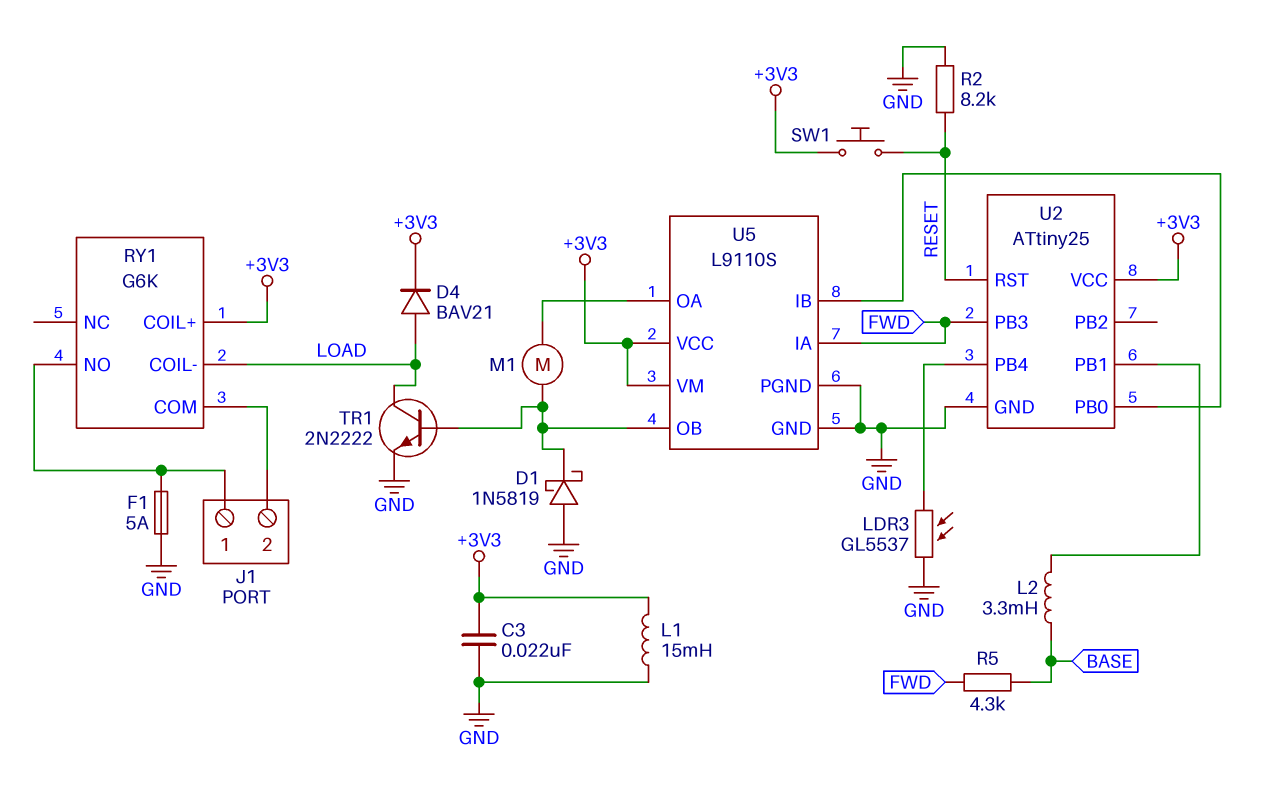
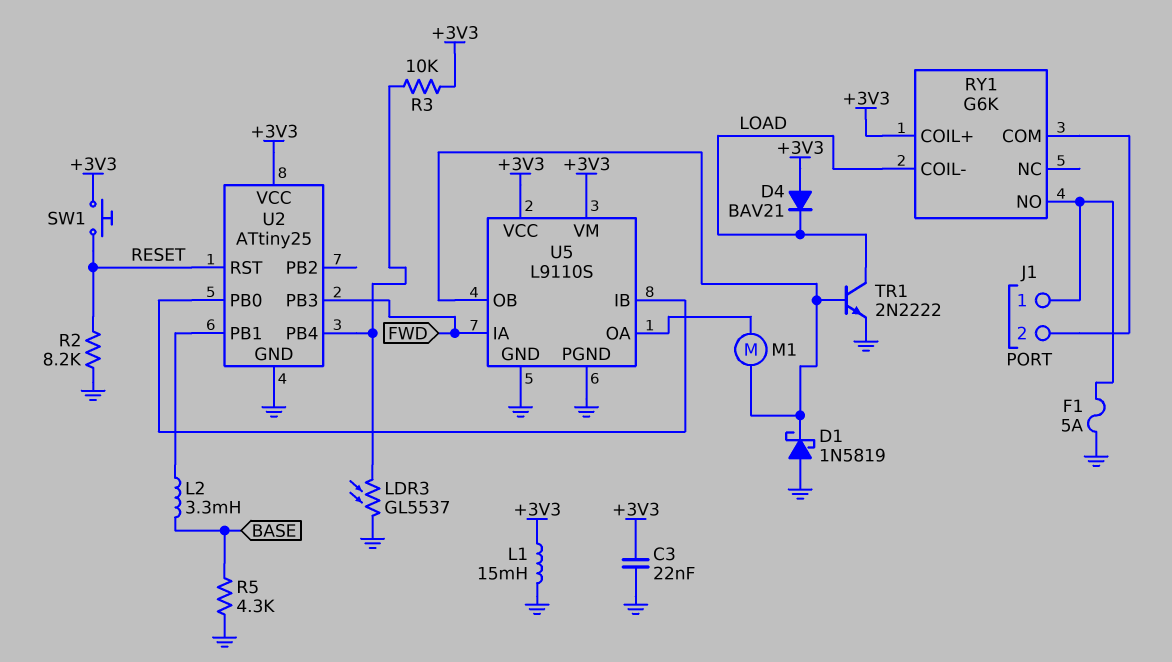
D4: diode BAV21 (A LOAD, K +3V3) -> diode BAV21 (A +3V3, K LOAD)
R3: none -> 10k (+3V3, U2/PB4)
R5: 4.3k (BASE, FWD) -> 4.3k (BASE, GND)

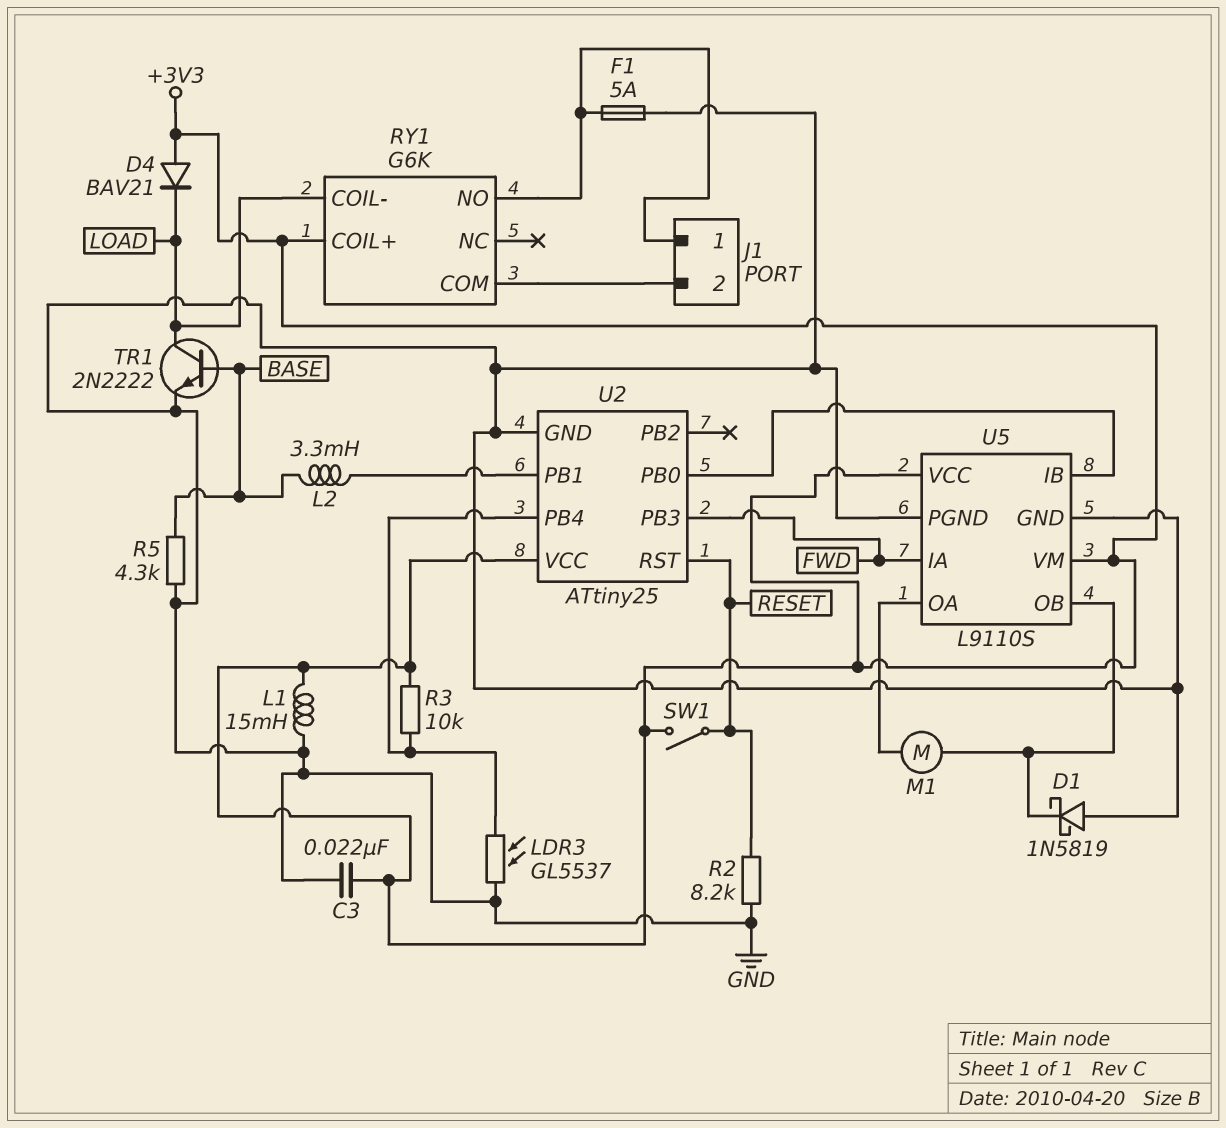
SW1: button (+3V3, RESET) -> switch (+3V3, RESET)
TR1: NPN 2N2222 (B U5/OB, C LOAD, E GND) -> NPN 2N2222 (B BASE, C LOAD, E GND)

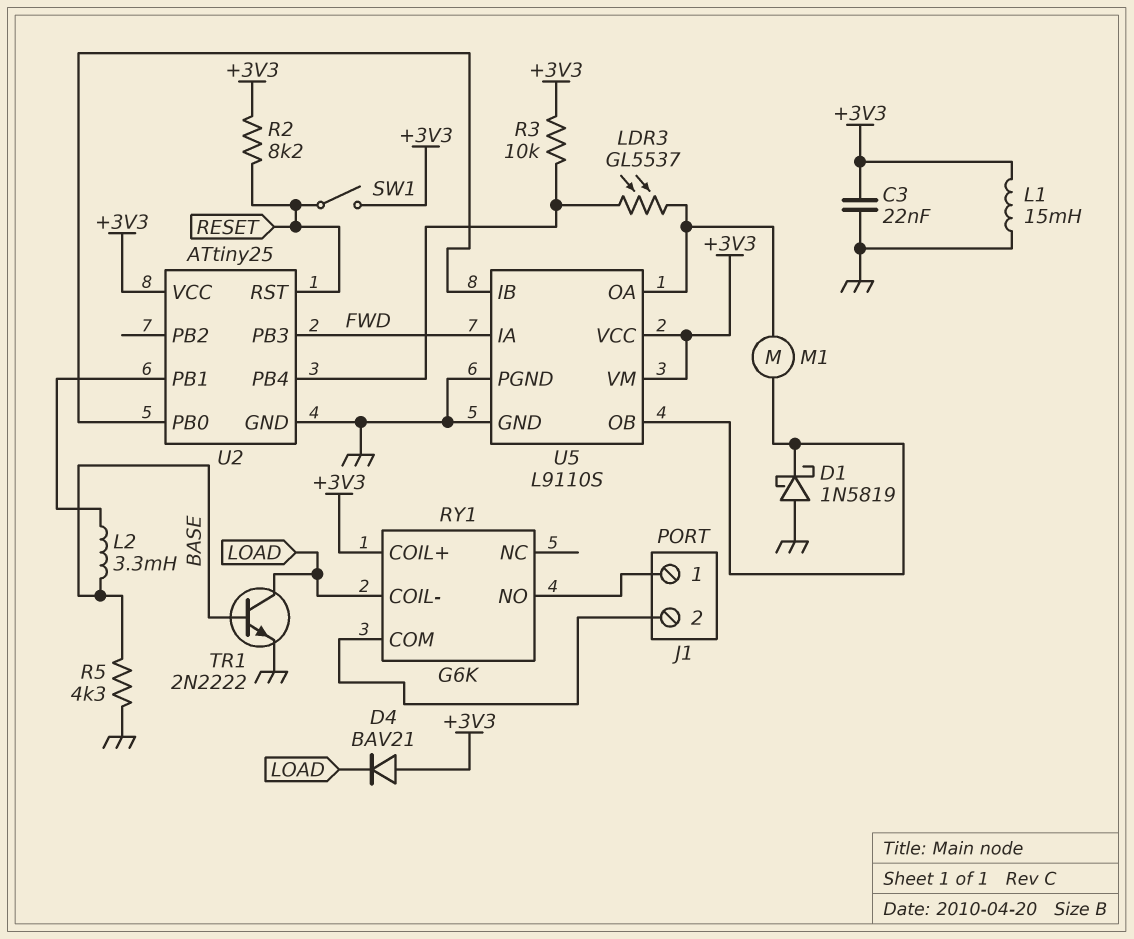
F1: 5A (GND, J1/1) -> none
LDR3: GL5537 (GND, U2/PB4) -> GL5537 (U2/PB4, U5/OA)
R2: 8.2k (GND, RESET) -> 8.2k (+3V3, RESET)

